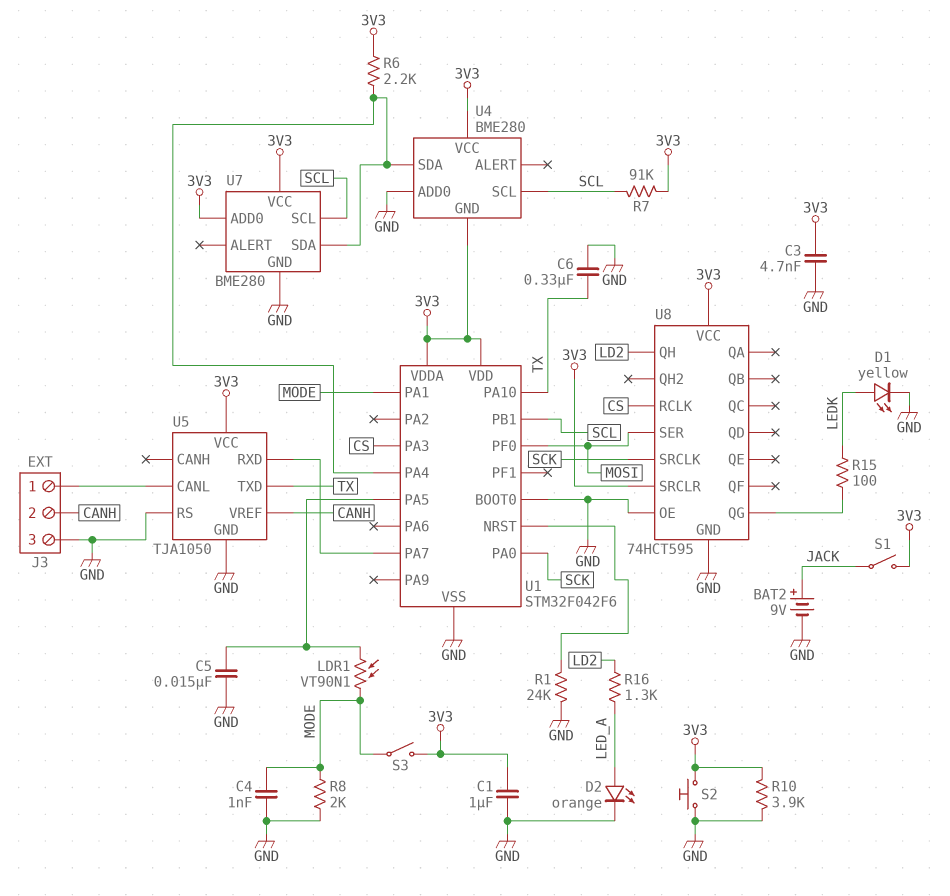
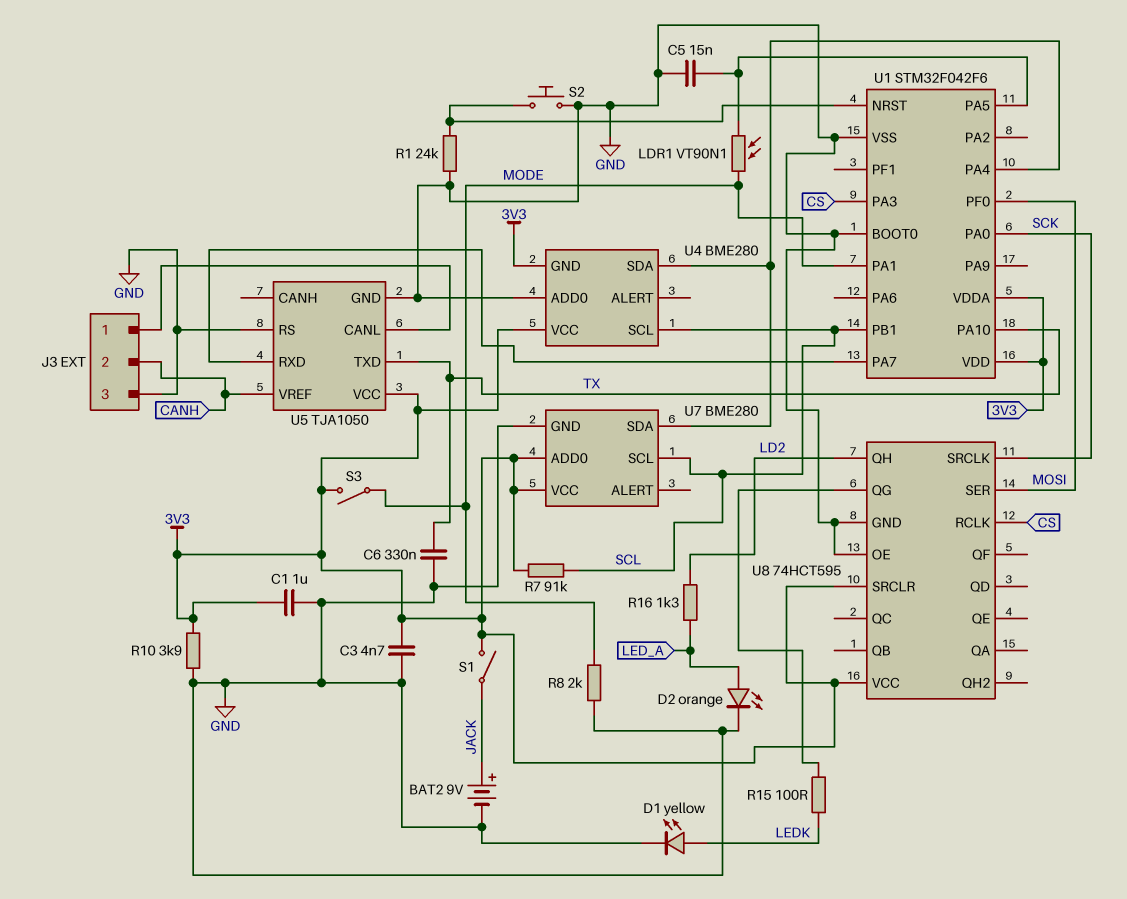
C4: 1nF (GND, MODE) -> none
R6: 2.2k (3V3, U1/PA4) -> none
S2: button (3V3, GND) -> button (GND, U1/NRST)

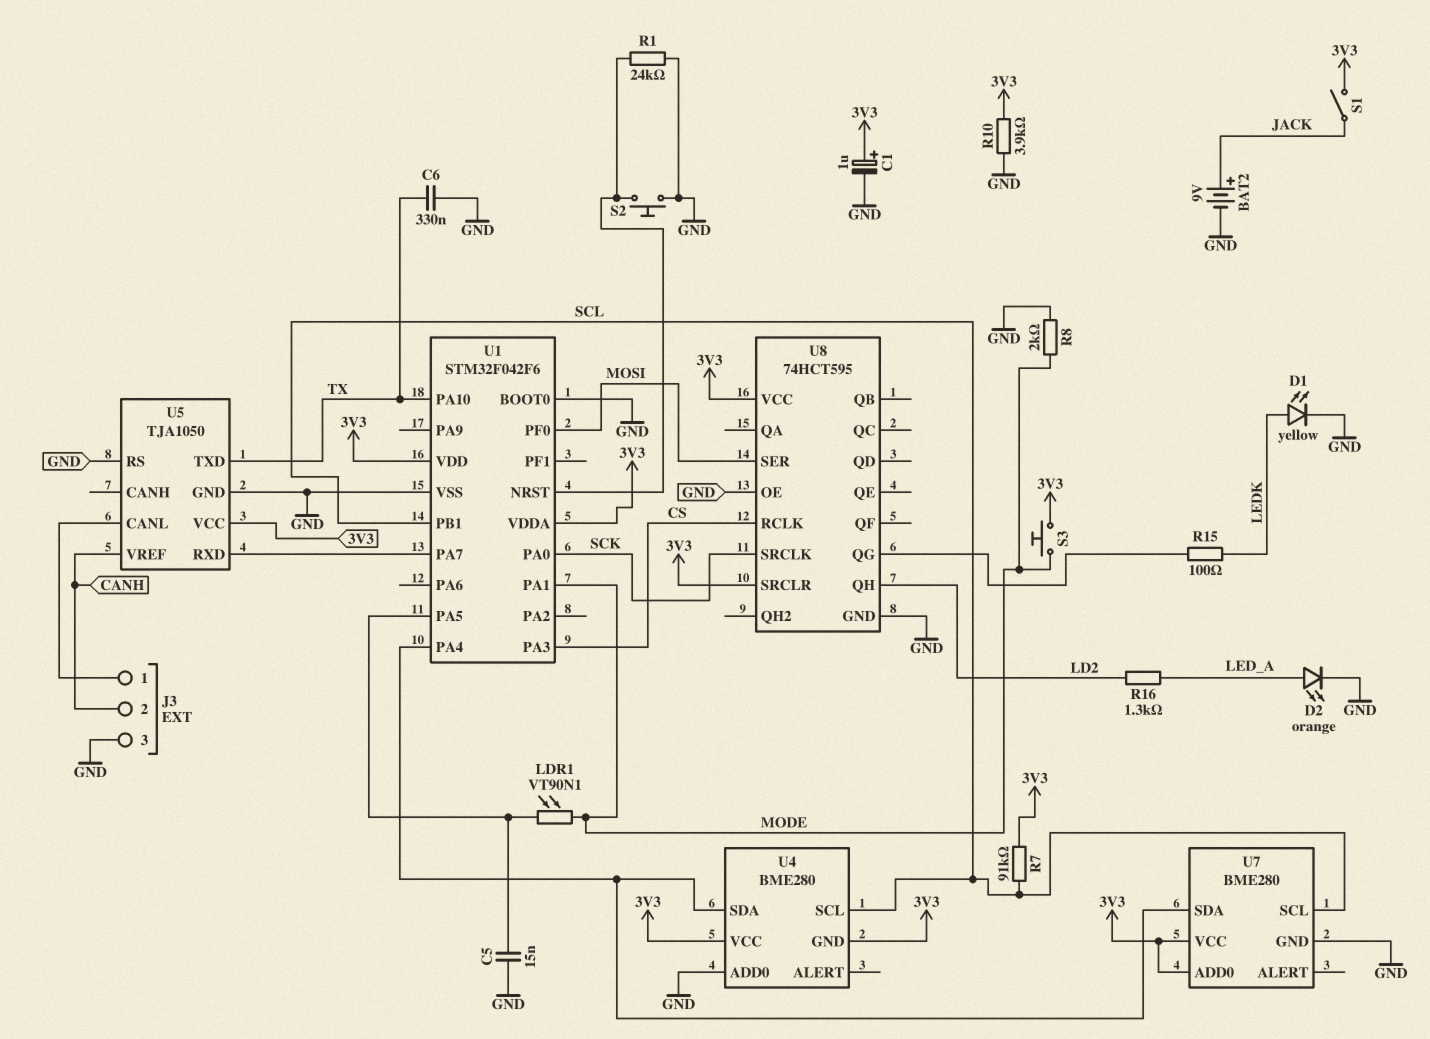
C1: 1uF (3V3, GND) -> 1uF (plus 3V3, minus GND)
C3: 4.7nF (3V3, GND) -> none
S3: switch (3V3, MODE) -> button (3V3, MODE)

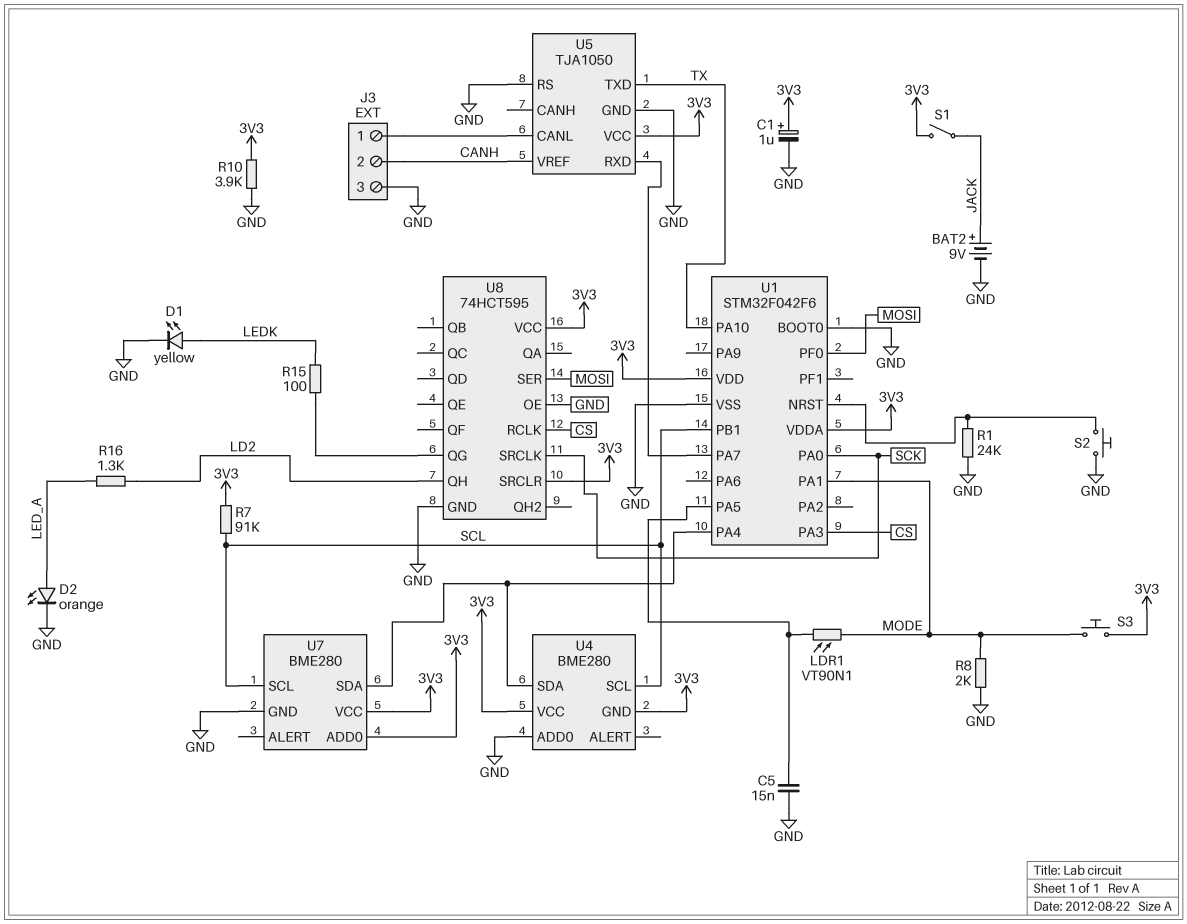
C6: 330nF (GND, TX) -> none

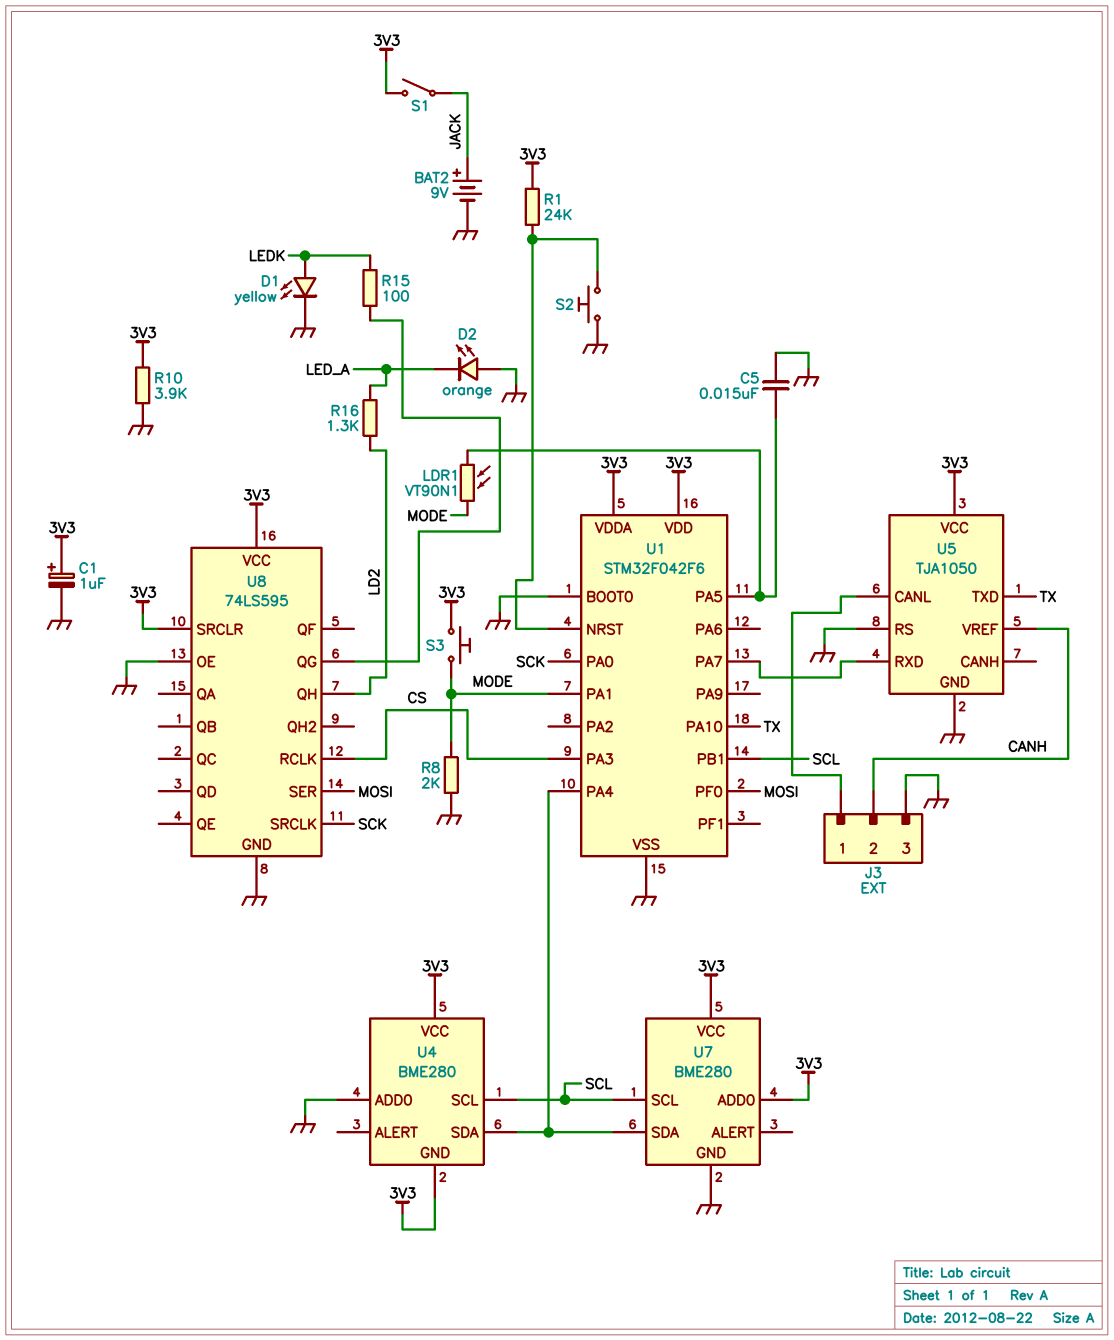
D2: LED orange (A LED_A, K GND) -> LED orange (A GND, K LED_A)
R1: 24k (GND, U1/NRST) -> 24k (3V3, U1/NRST)
R7: 91k (3V3, SCL) -> none
U8: 74HCT595 -> 74LS595

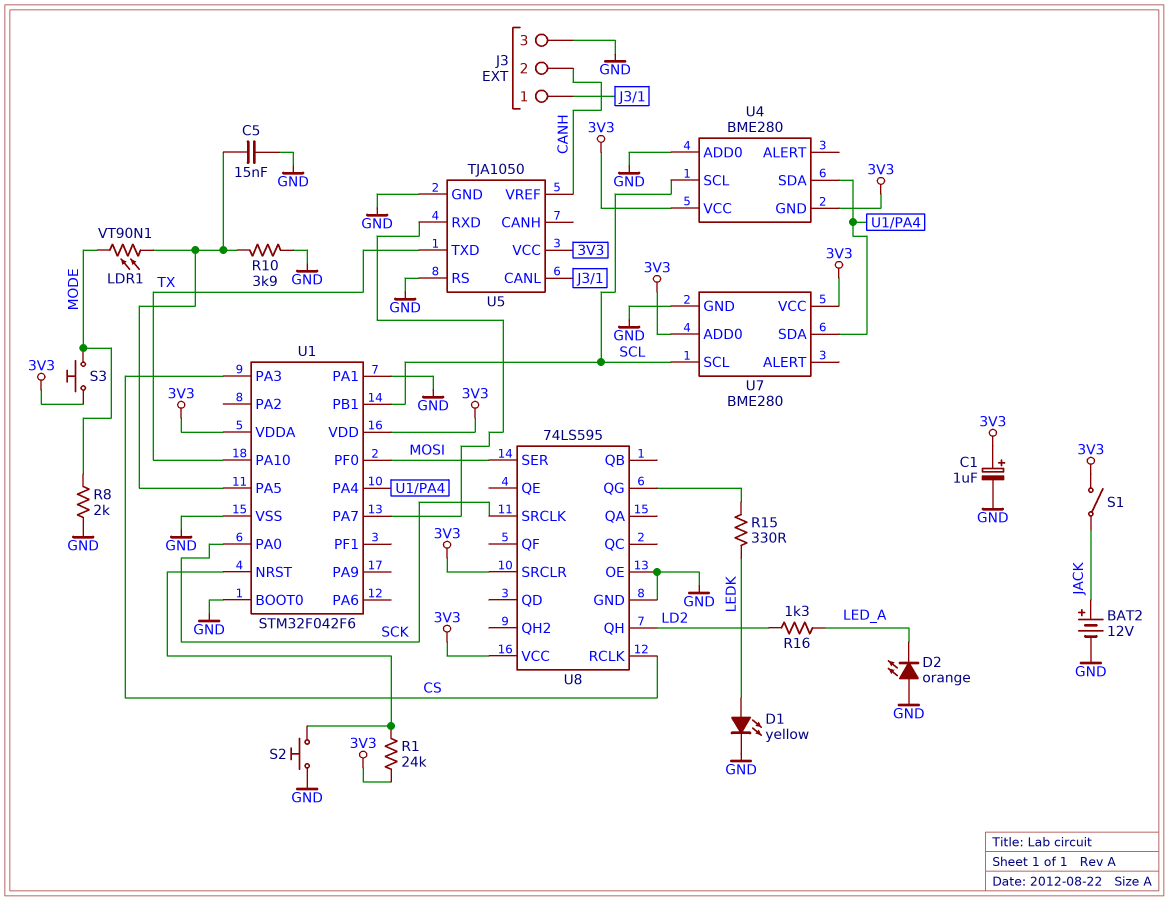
BAT2: 9V (plus JACK, minus GND) -> 12V (plus JACK, minus GND)
R10: 3.9k (3V3, GND) -> 3.9k (GND, U1/PA5)
R15: 100 (LEDK, U8/QG) -> 330 (LEDK, U8/QG)
U1 pin PA1: MODE -> GND

